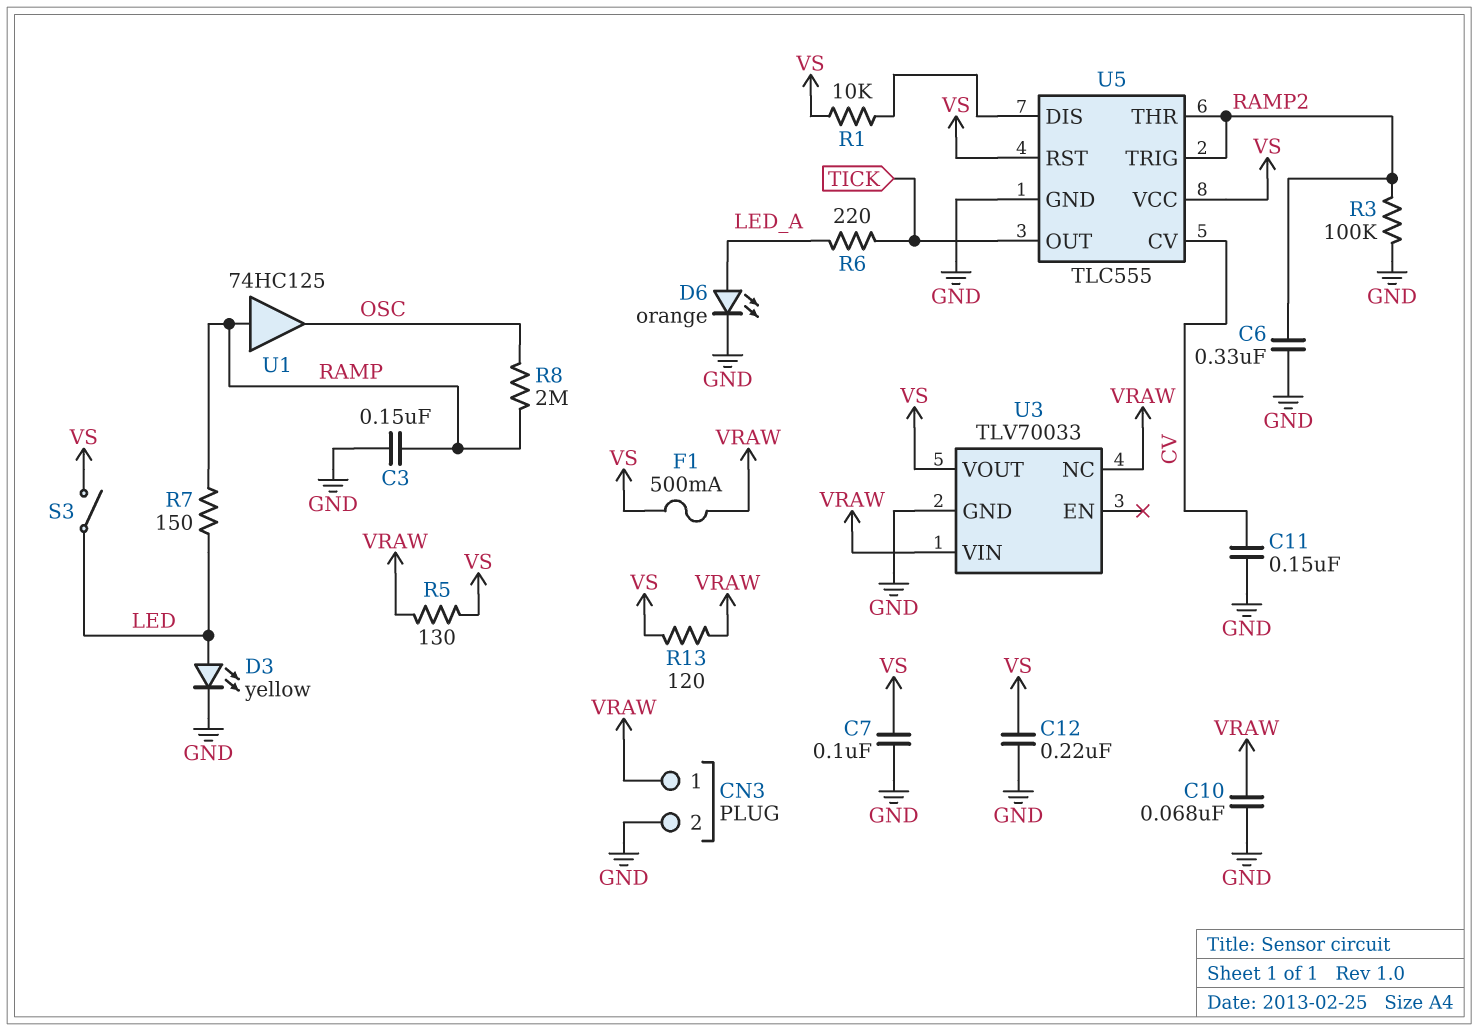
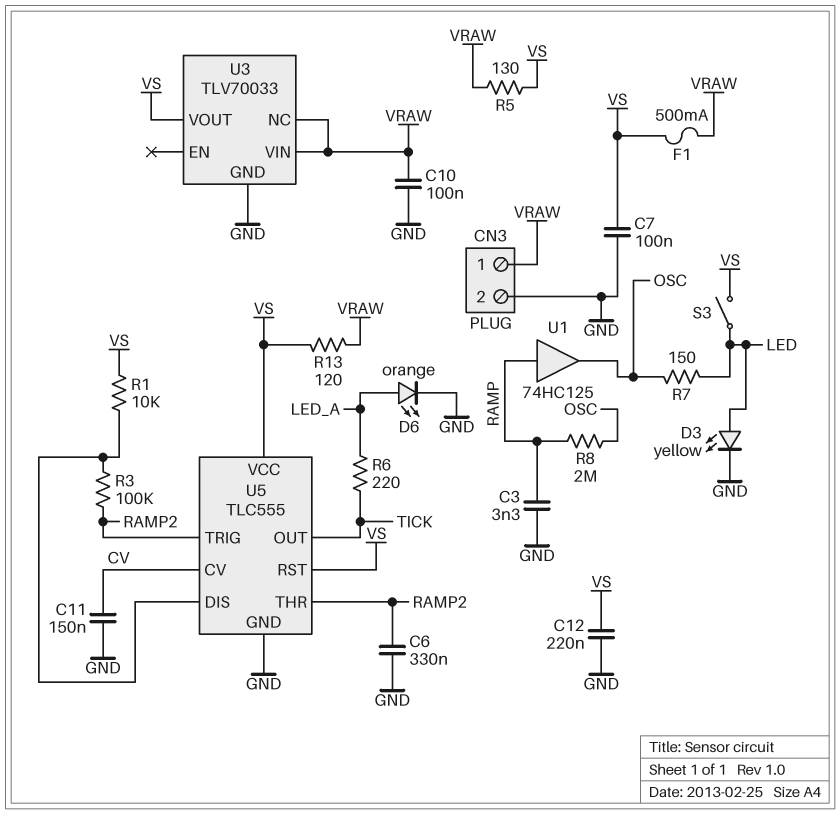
C3: 150nF (GND, RAMP) -> 3.3nF (GND, RAMP)
C10: 68nF (GND, VRAW) -> 100nF (GND, VRAW)
R3: 100k (GND, RAMP2) -> 100k (RAMP2, U5/DIS)
R7: 150 (LED, RAMP) -> 150 (LED, OSC)

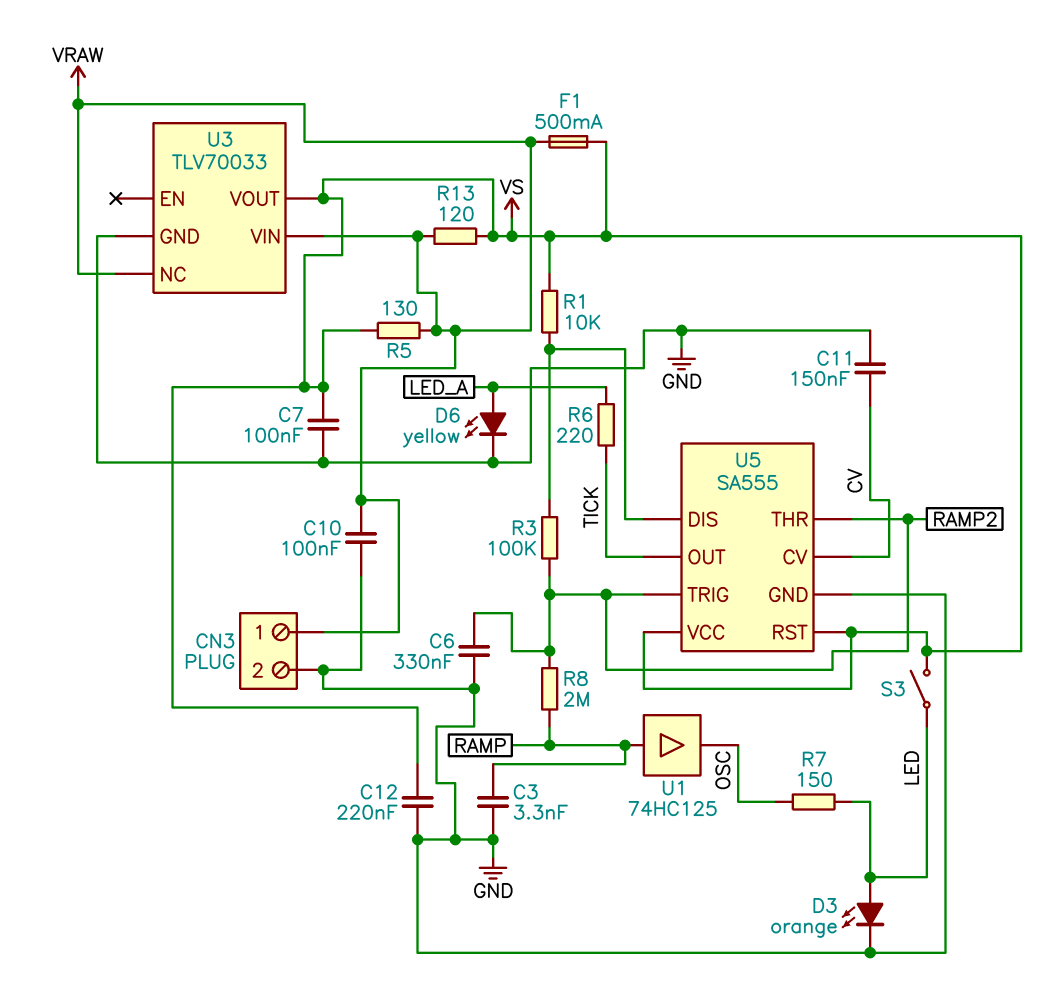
D3: LED yellow (A LED, K GND) -> LED orange (A LED, K GND)
D6: LED orange (A LED_A, K GND) -> LED yellow (A LED_A, K GND)
R8: 2M (OSC, RAMP) -> 2M (RAMP, RAMP2)
U5: TLC555 -> SA555

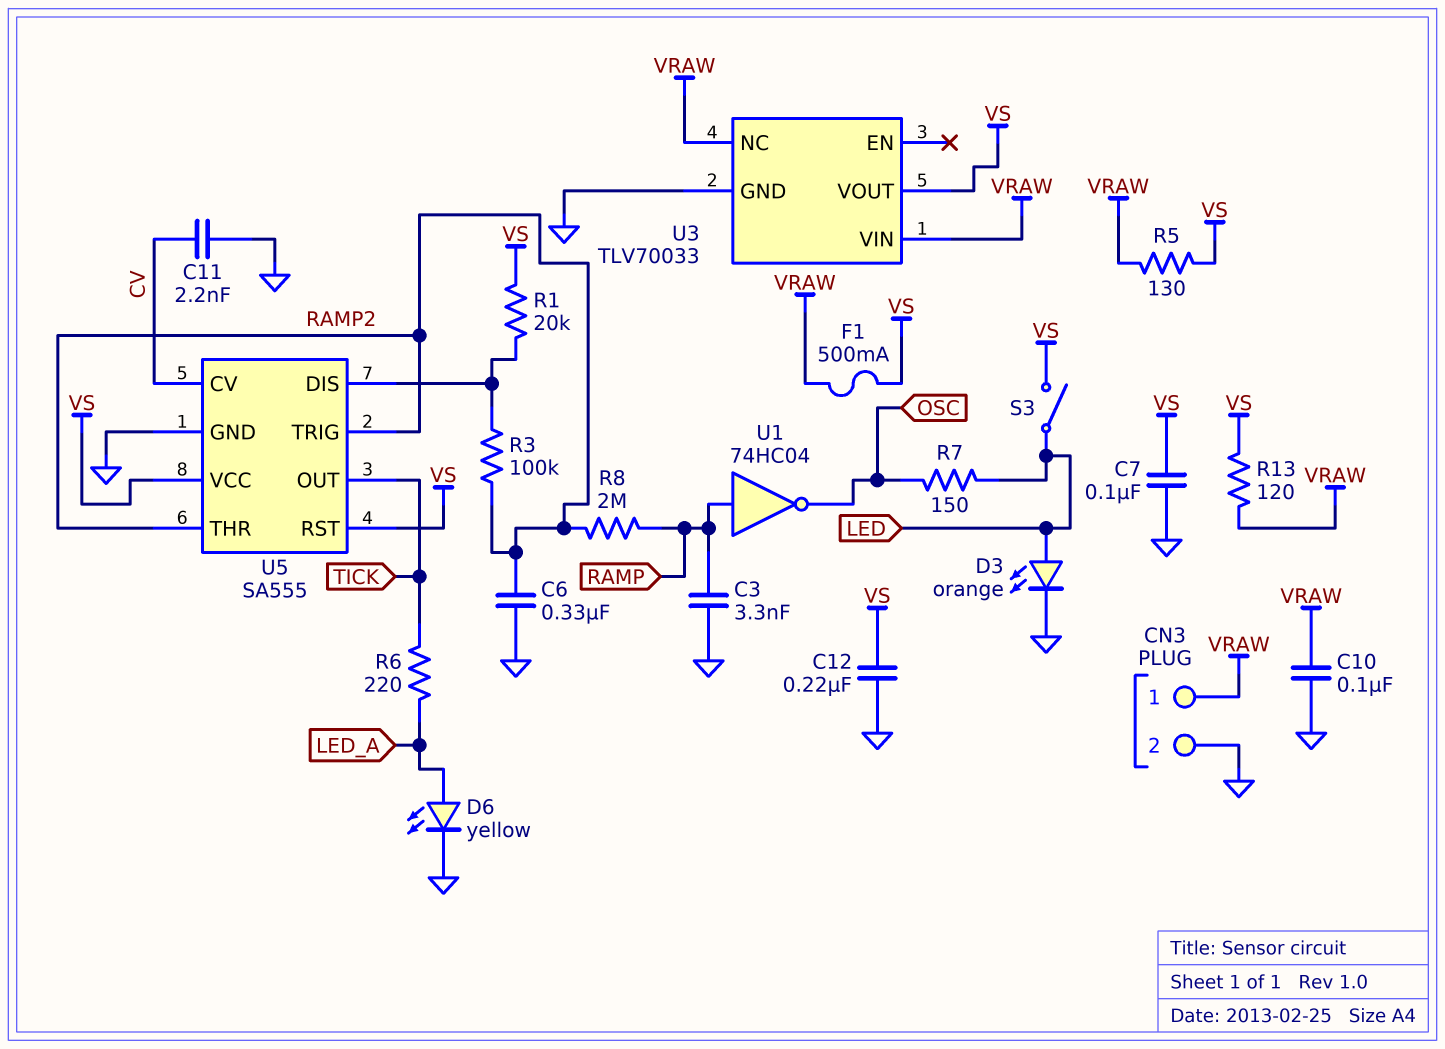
C11: 150nF (CV, GND) -> 2.2nF (CV, GND)
R1: 10k (U5/DIS, VS) -> 20k (U5/DIS, VS)
U1: buffer 74HC125 (in RAMP, out OSC) -> NOT 74HC04 (in RAMP, out OSC)

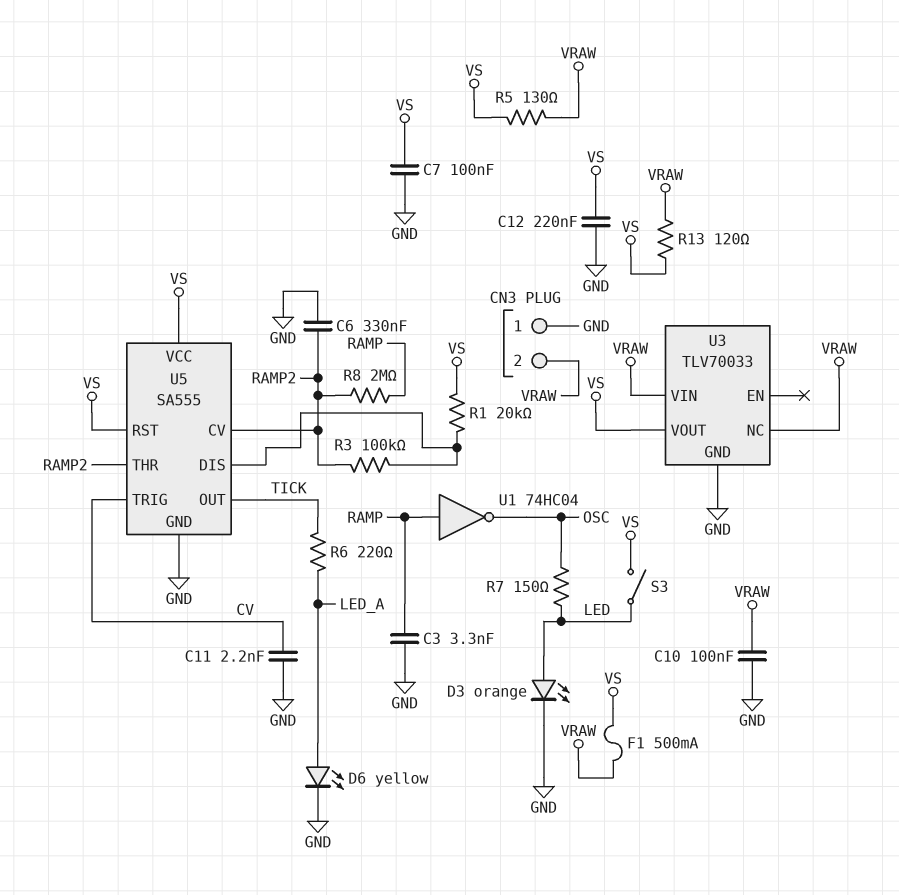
CN3 pin 1: VRAW -> GND
CN3 pin 2: GND -> VRAW
U5 pin CV: CV -> RAMP2
U5 pin TRIG: RAMP2 -> CV

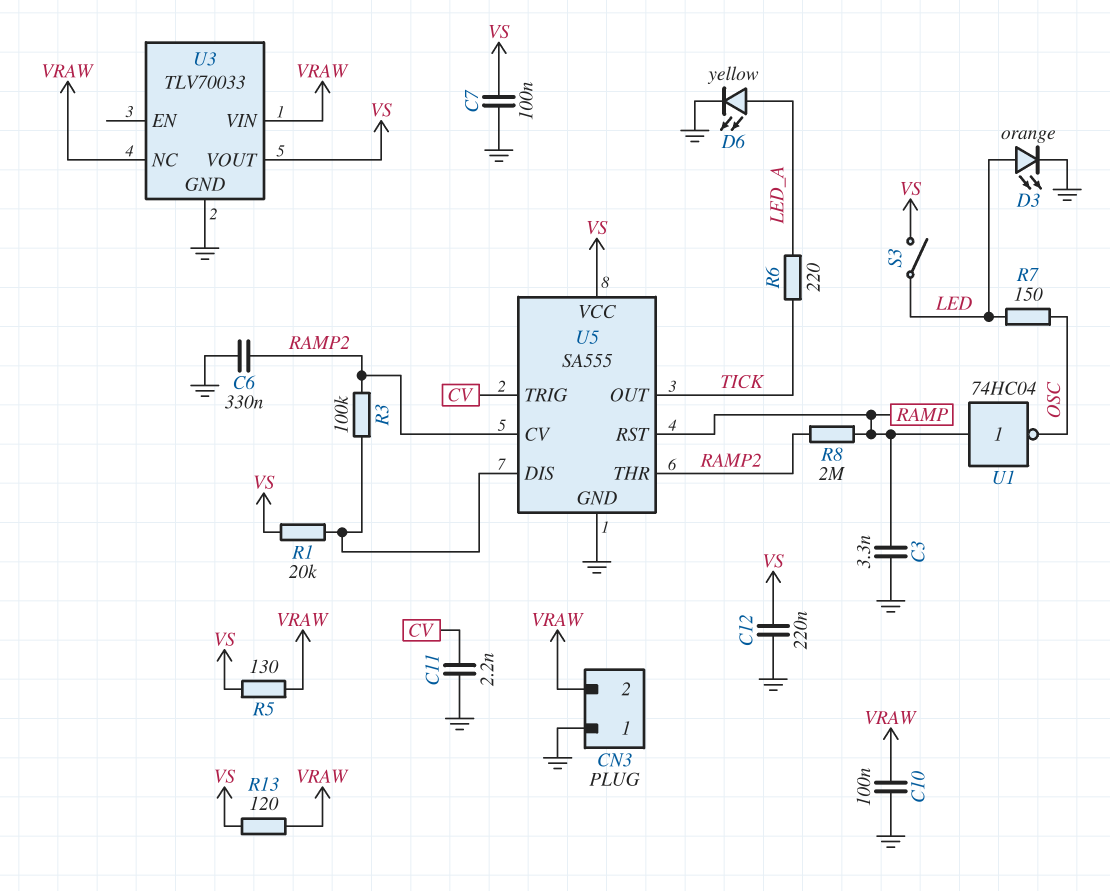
F1: 500mA (VRAW, VS) -> none
U5 pin RST: VS -> RAMP

